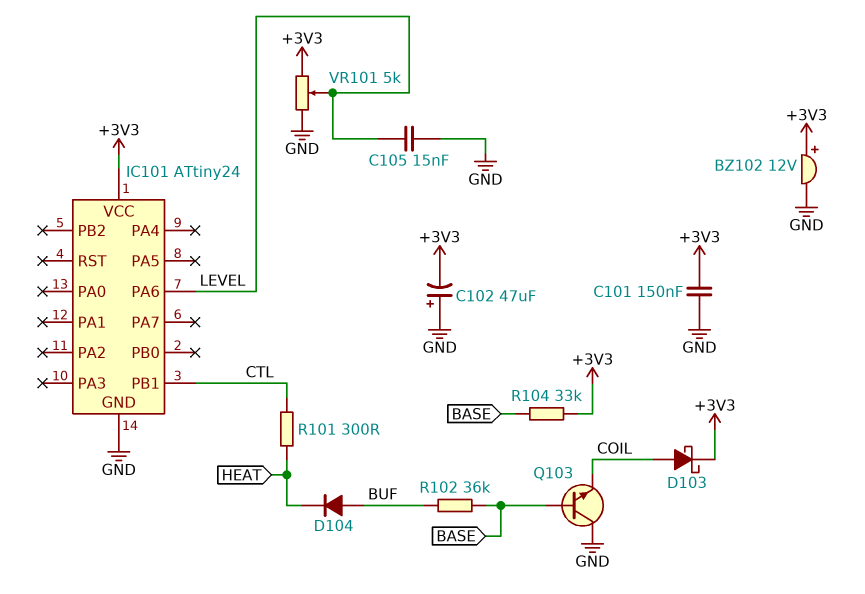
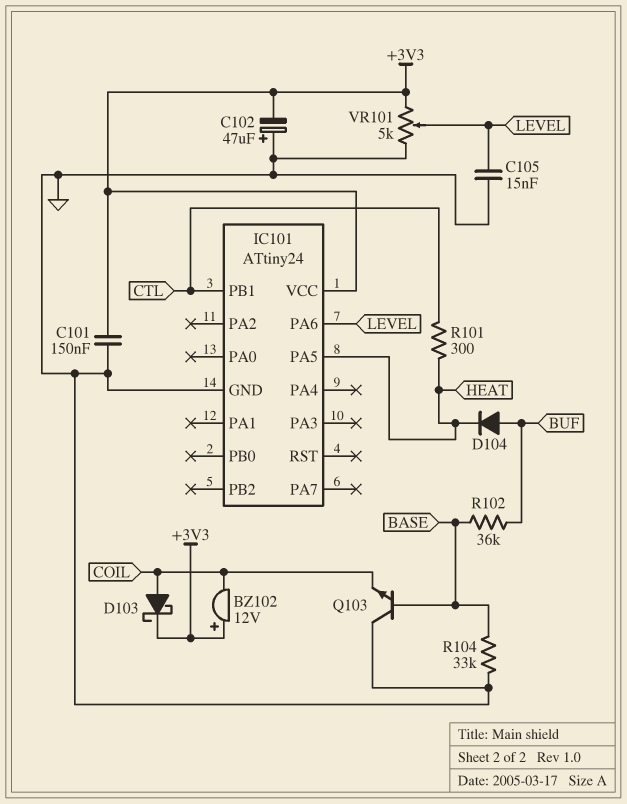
BZ102: buzzer 12V (plus +3V3, minus GND) -> buzzer 12V (plus +3V3, minus COIL)
IC101 pin PA5: none -> HEAT
R104: 33k (+3V3, BASE) -> 33k (BASE, GND)

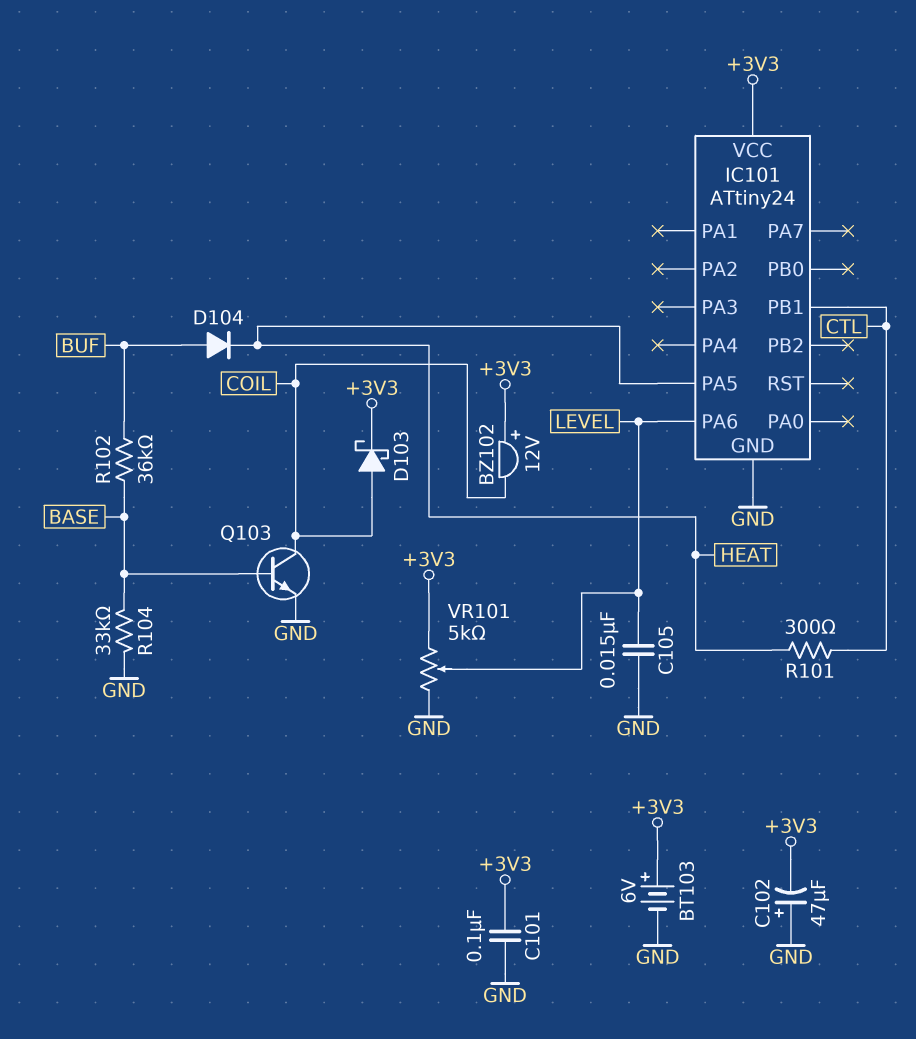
BT103: none -> 6V (plus +3V3, minus GND)
C101: 150nF (+3V3, GND) -> 100nF (+3V3, GND)
Q103: NPN (B BASE, C GND, E COIL) -> NPN (B BASE, C COIL, E GND)

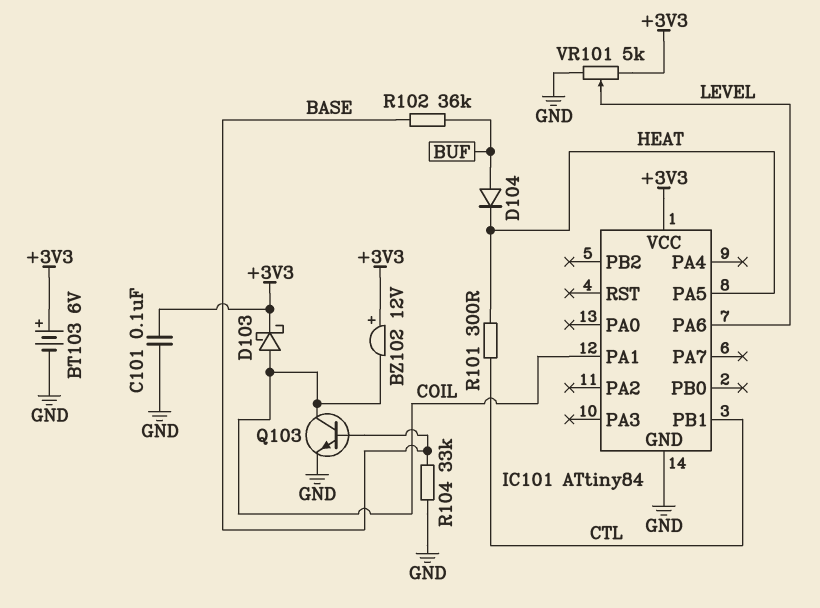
C102: 47uF (plus GND, minus +3V3) -> none
C105: 15nF (GND, LEVEL) -> none
IC101: ATtiny24 -> ATtiny84
IC101 pin PA1: none -> COIL

